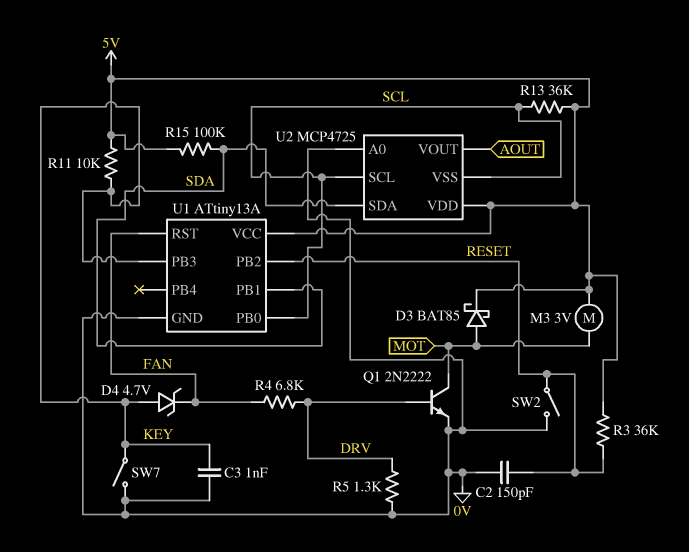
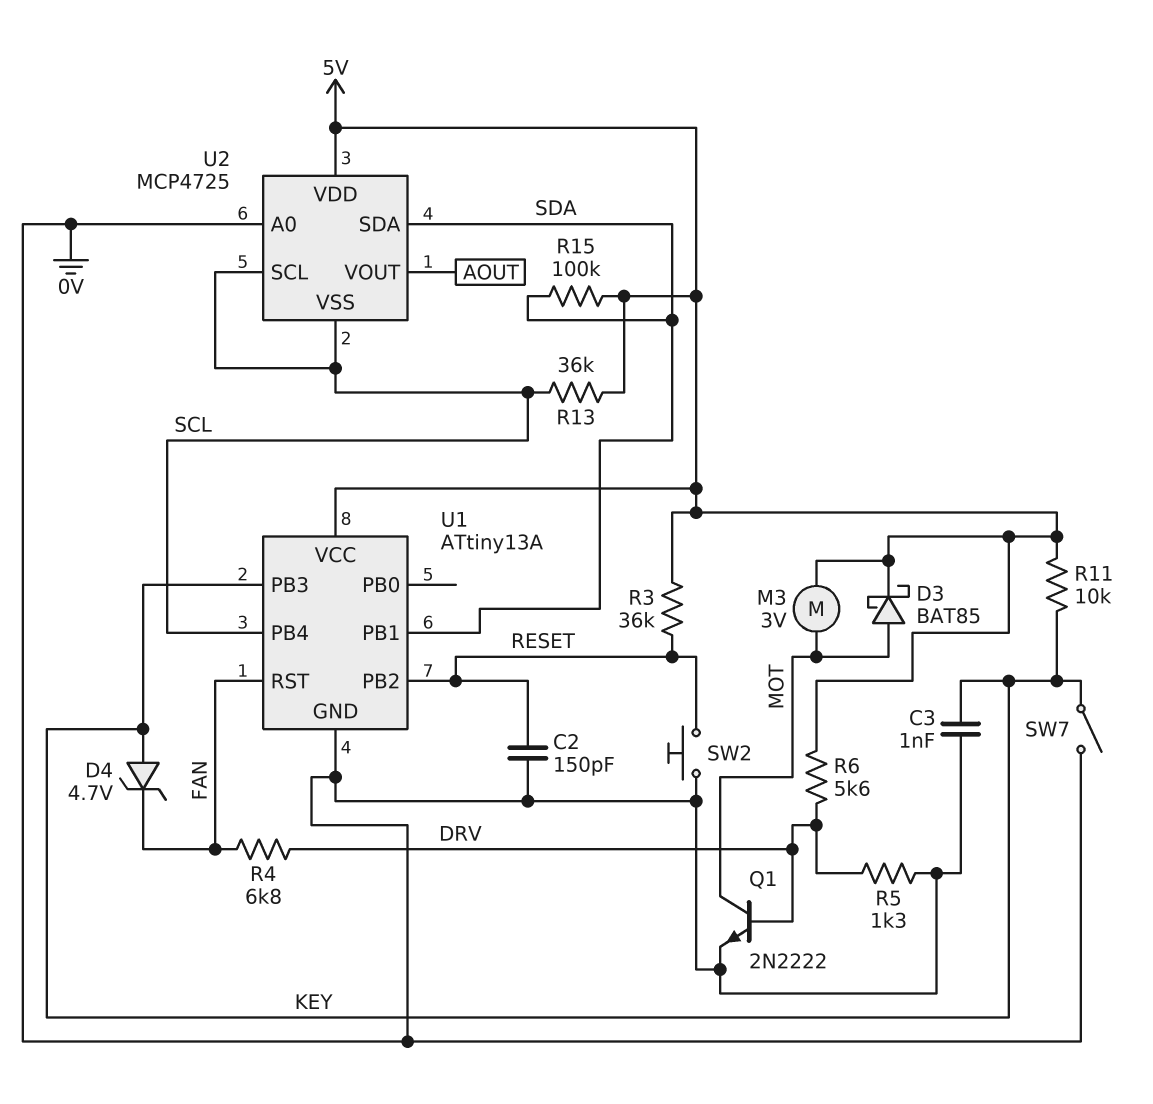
R6: none -> 5.6k (5V, DRV)
SW2: switch (0V, RESET) -> button (0V, RESET)
U1 pin PB0: SCL -> none
U1 pin PB4: none -> SCL

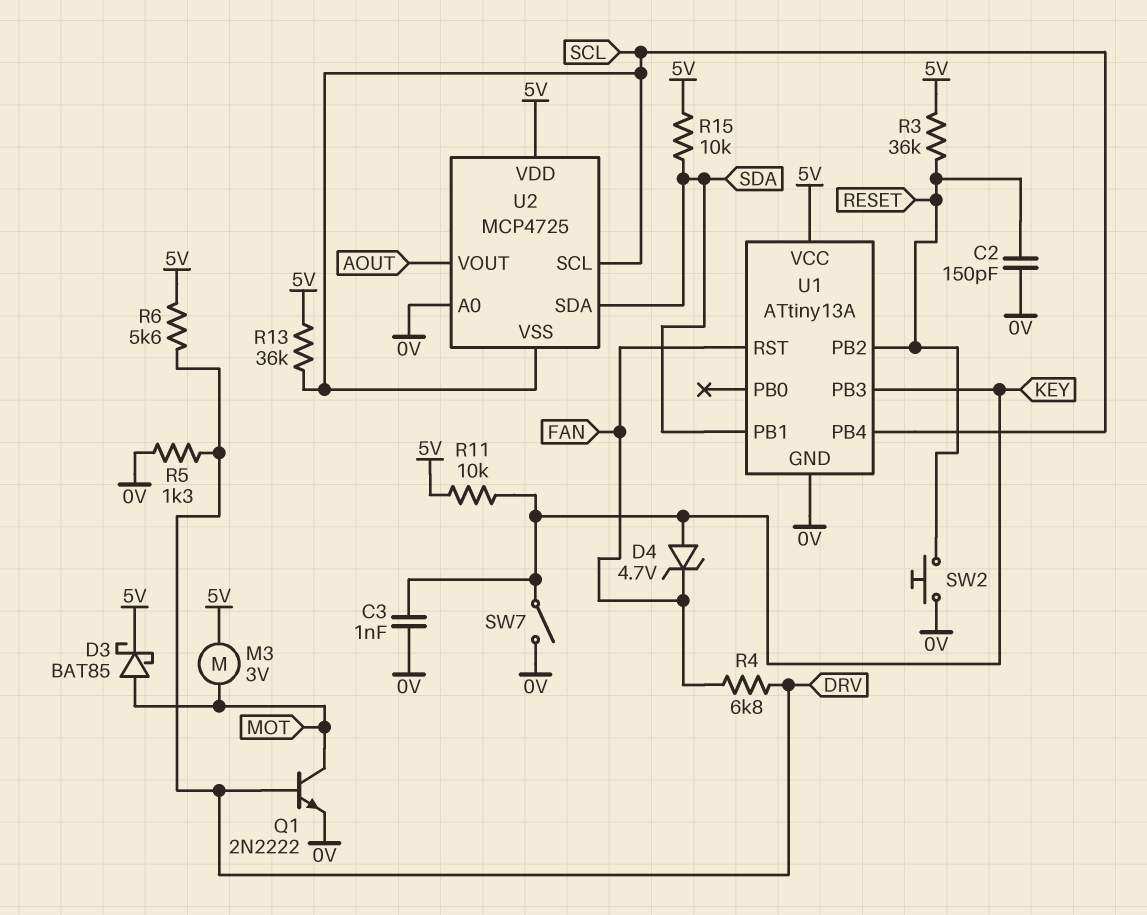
R15: 100k (5V, SDA) -> 10k (5V, SDA)

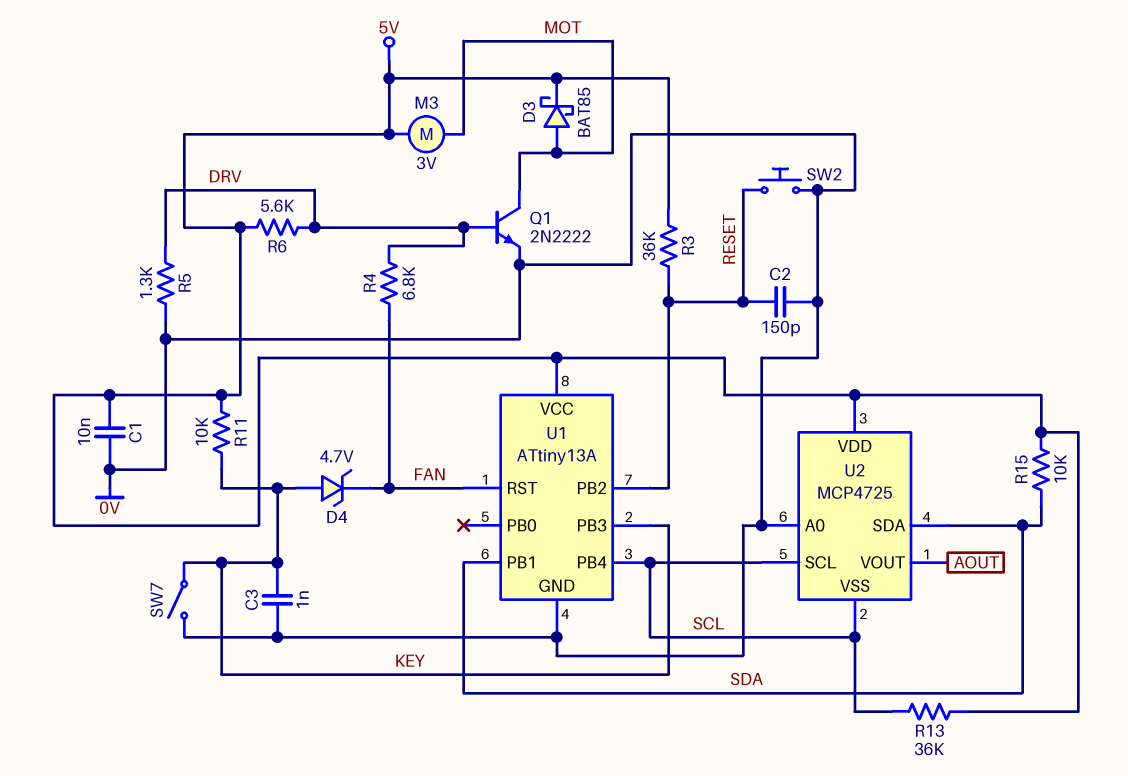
C1: none -> 10nF (0V, 5V)

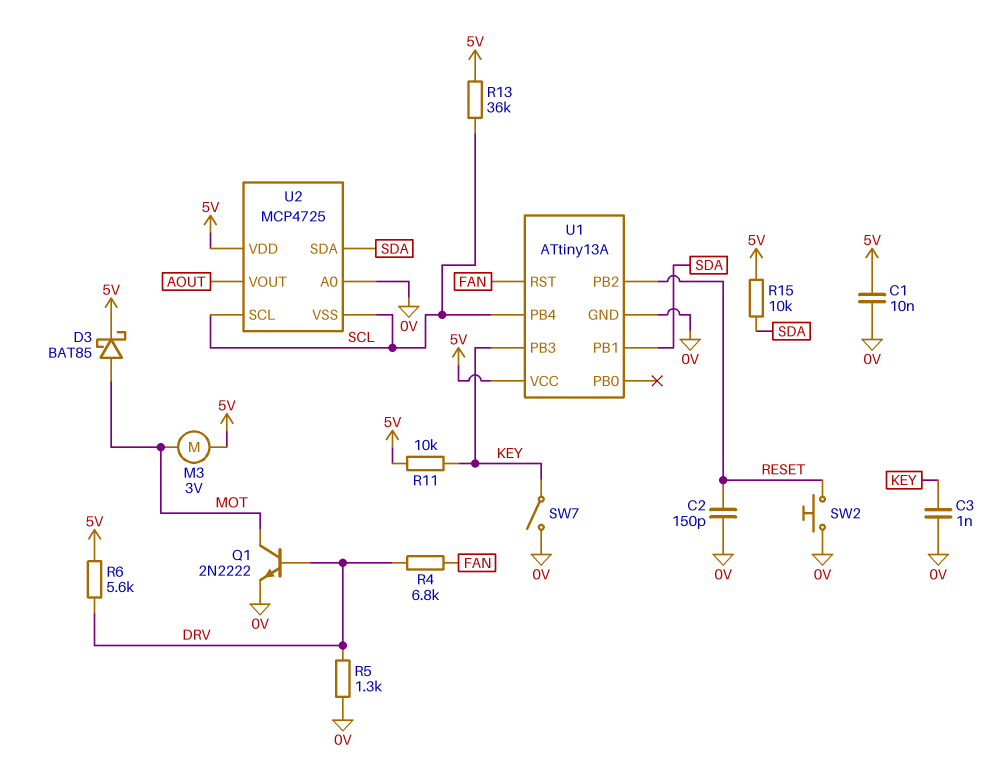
D4: zener 4.7V (A KEY, K FAN) -> none
R3: 36k (5V, RESET) -> none

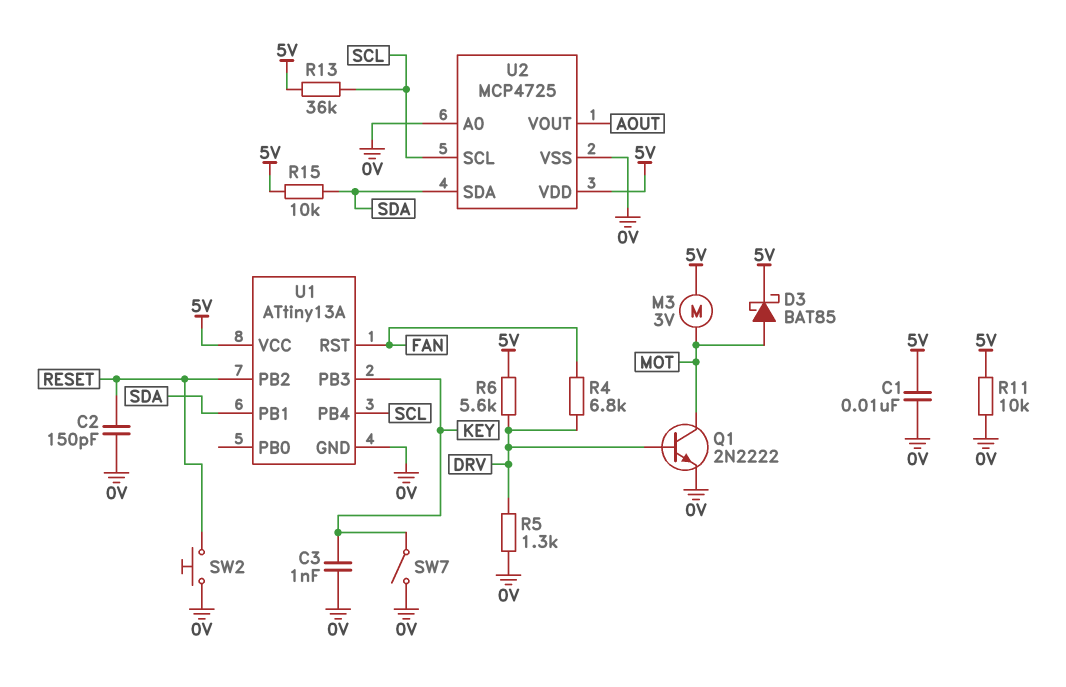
R11: 10k (5V, KEY) -> 10k (0V, 5V)
U2 pin VSS: SCL -> 0V

